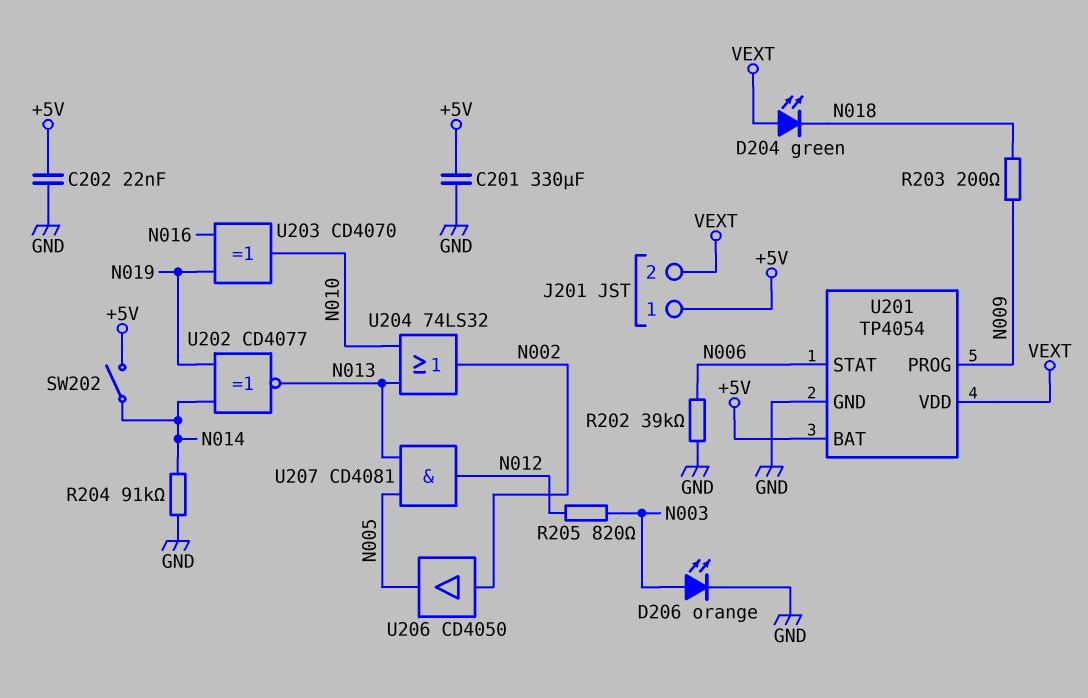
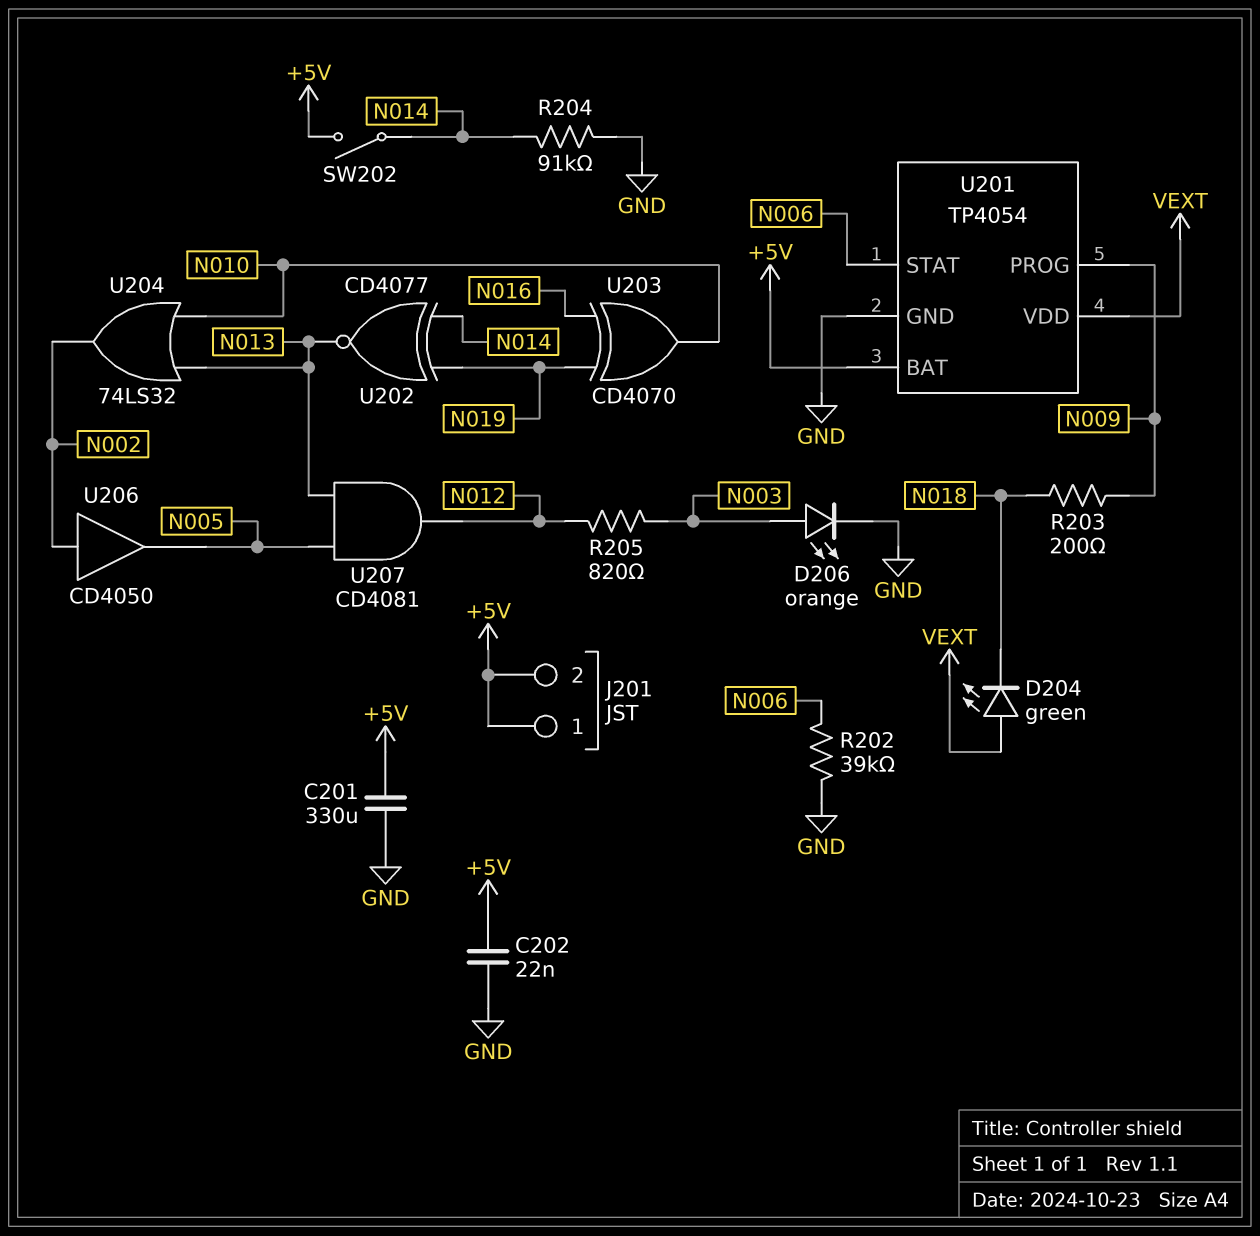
J201 pin 2: VEXT -> +5V

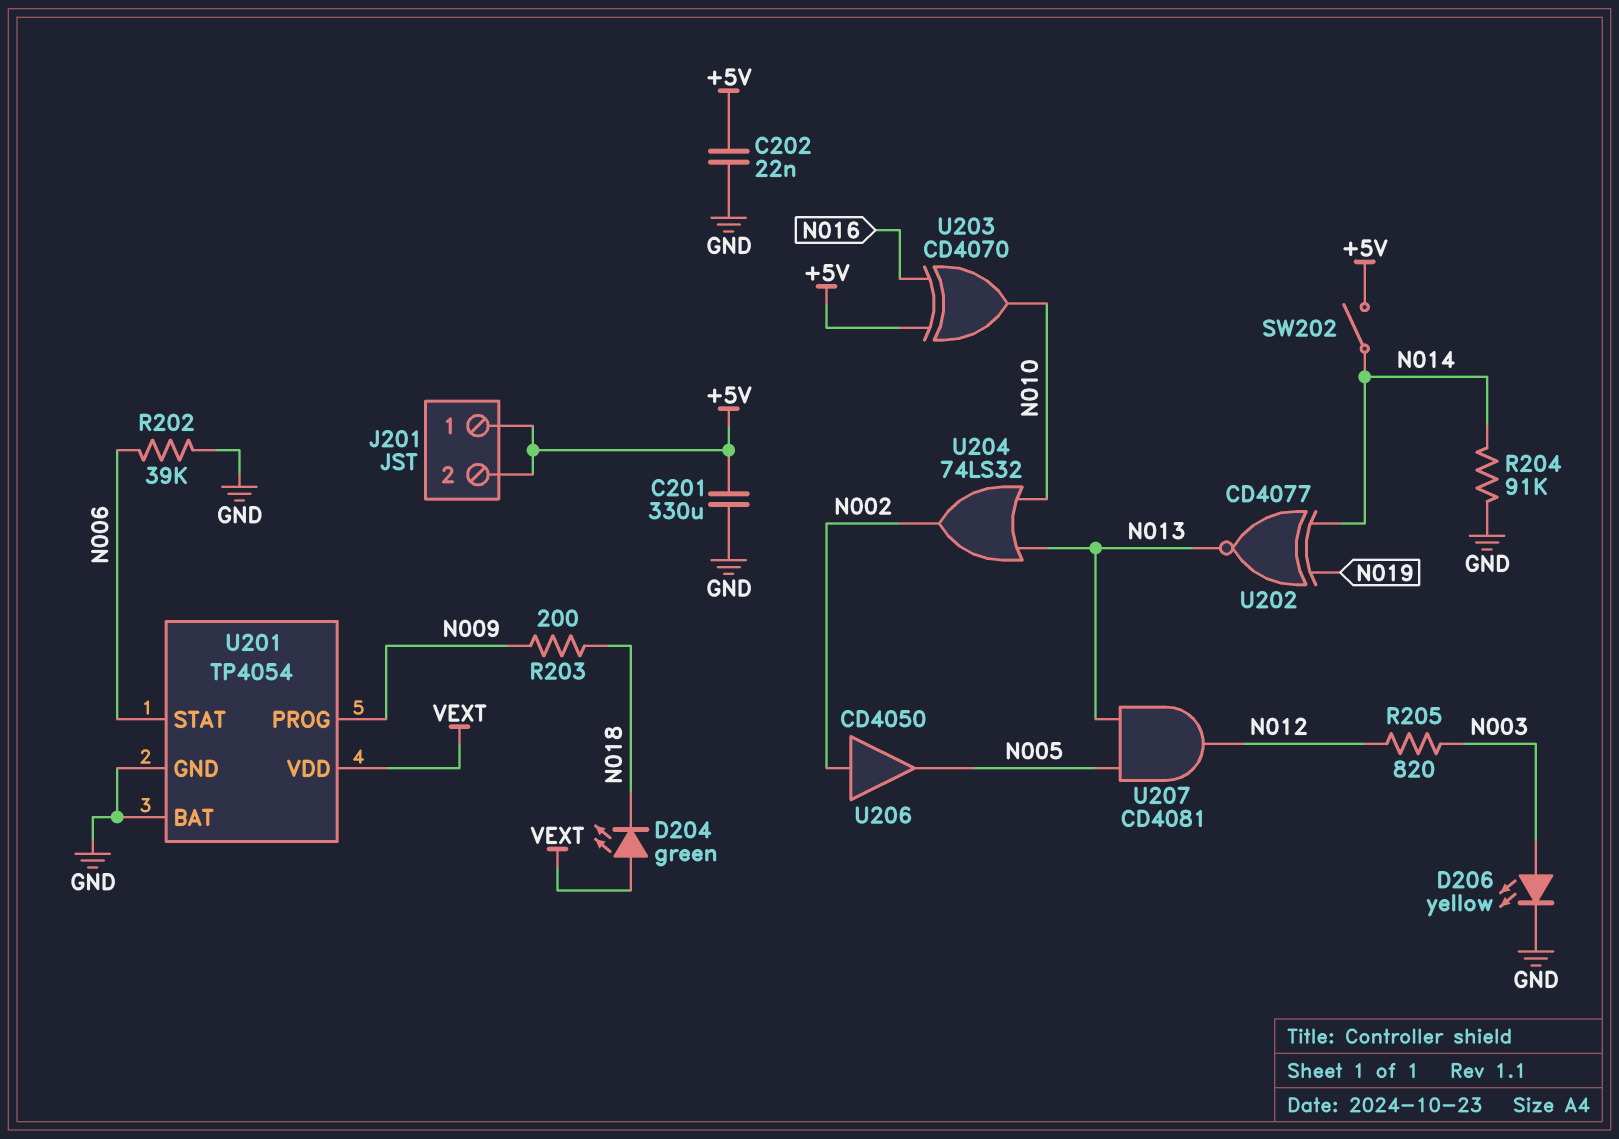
D206: LED orange (A N003, K GND) -> LED yellow (A N003, K GND)
U201 pin BAT: +5V -> GND
U203: XOR CD4070 (in N016, in N019, out N010) -> XOR CD4070 (in +5V, in N016, out N010)

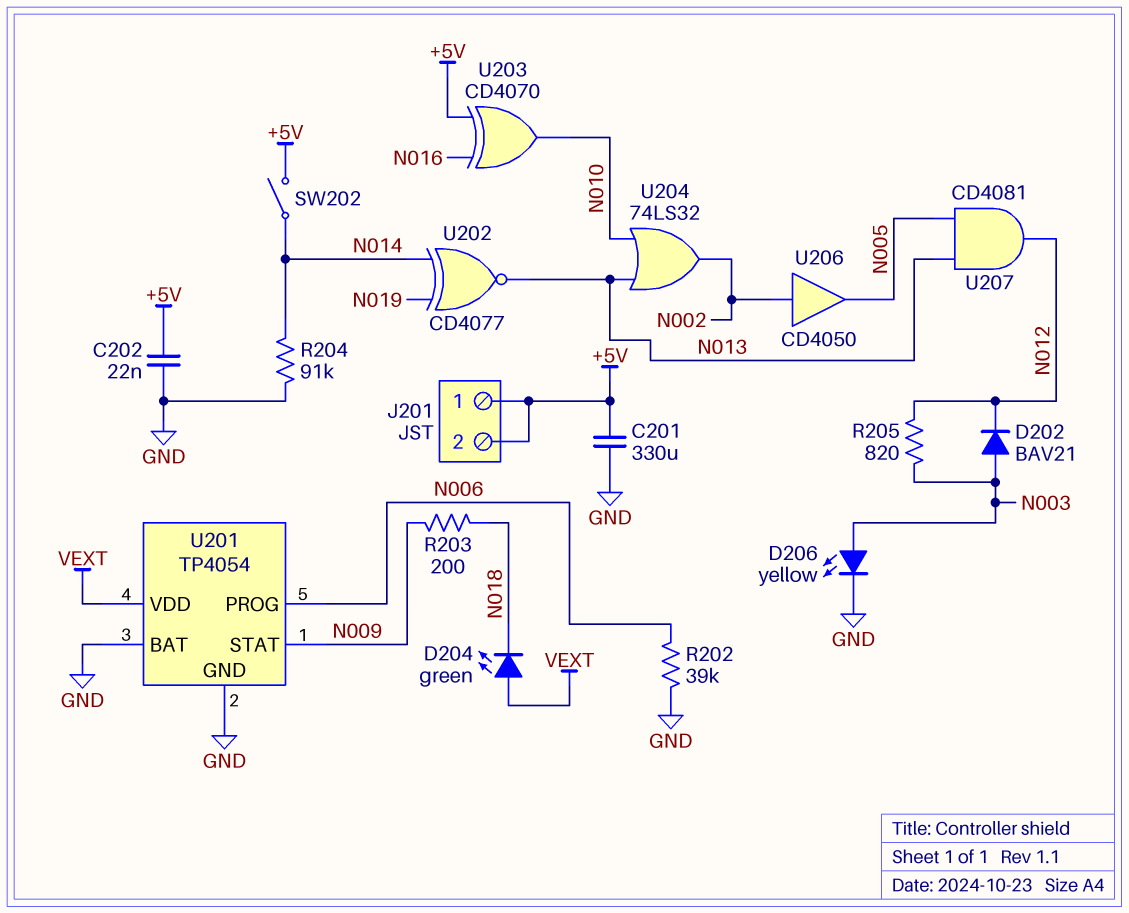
D202: none -> diode BAV21 (A N003, K N012)
U201 pin PROG: N009 -> N006
U201 pin STAT: N006 -> N009

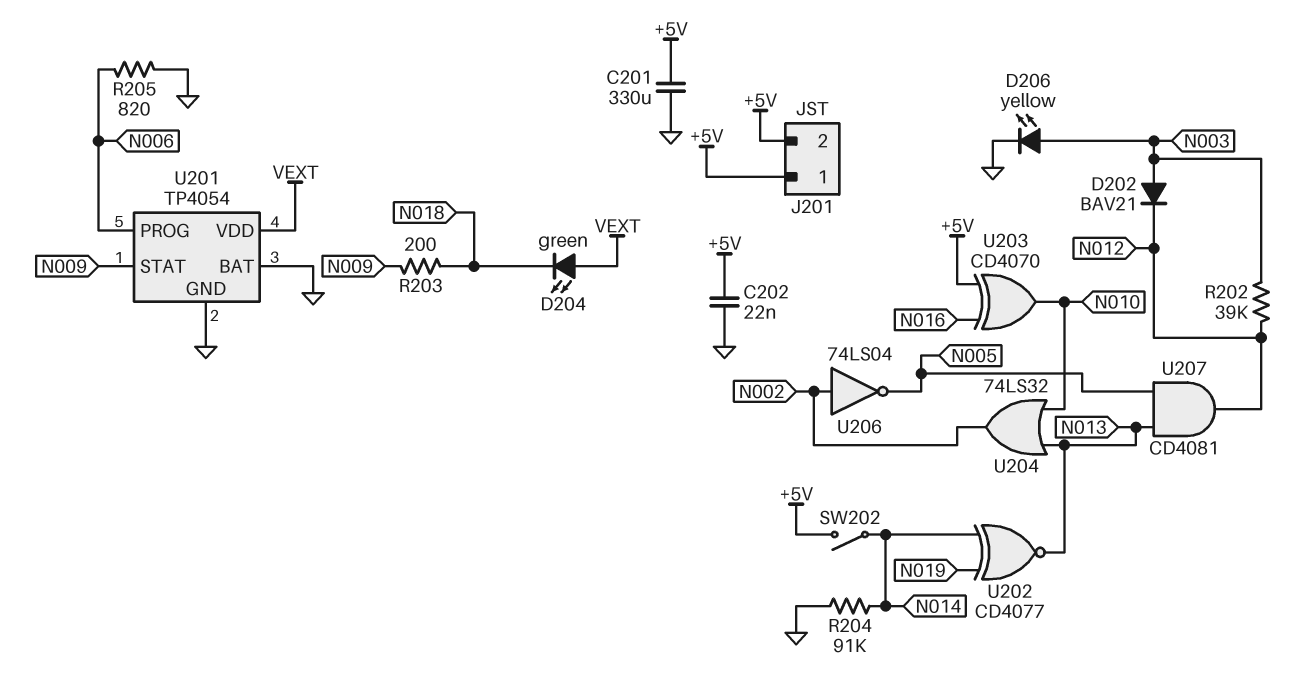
R202: 39k (GND, N006) -> 39k (N003, N012)
R205: 820 (N003, N012) -> 820 (GND, N006)
U206: buffer CD4050 (in N002, out N005) -> NOT 74LS04 (in N002, out N005)

